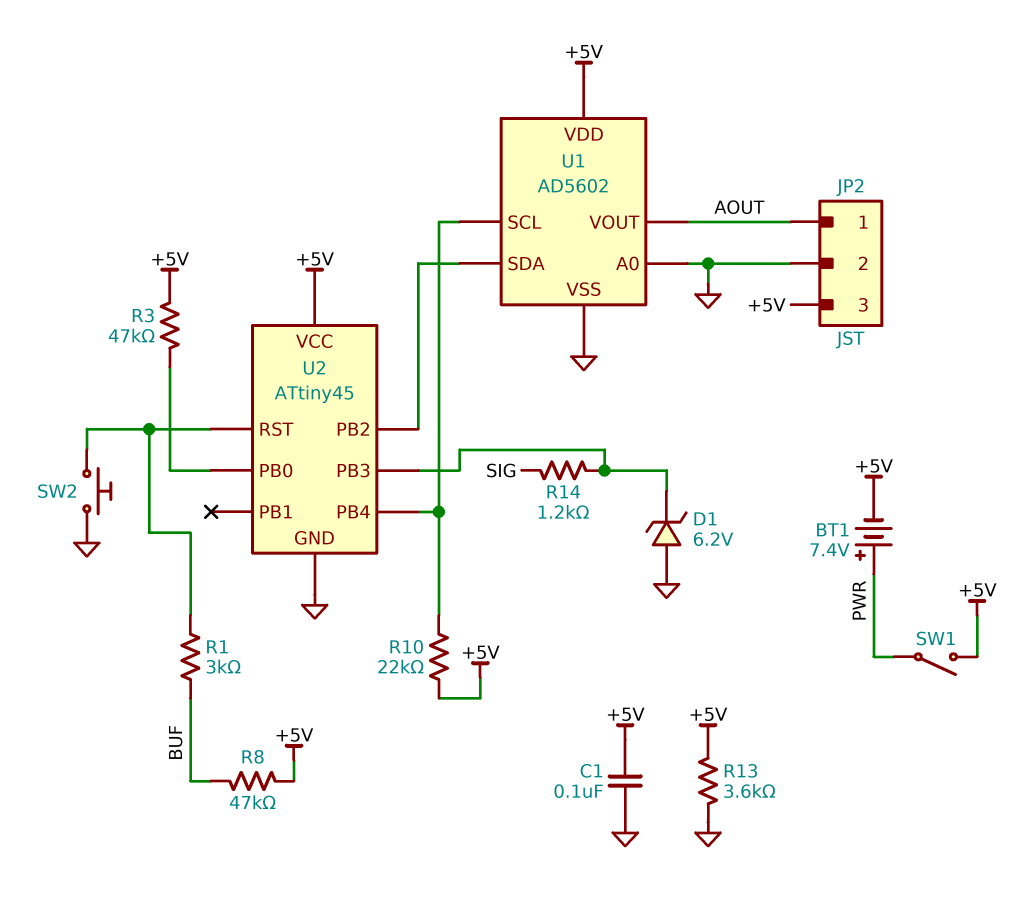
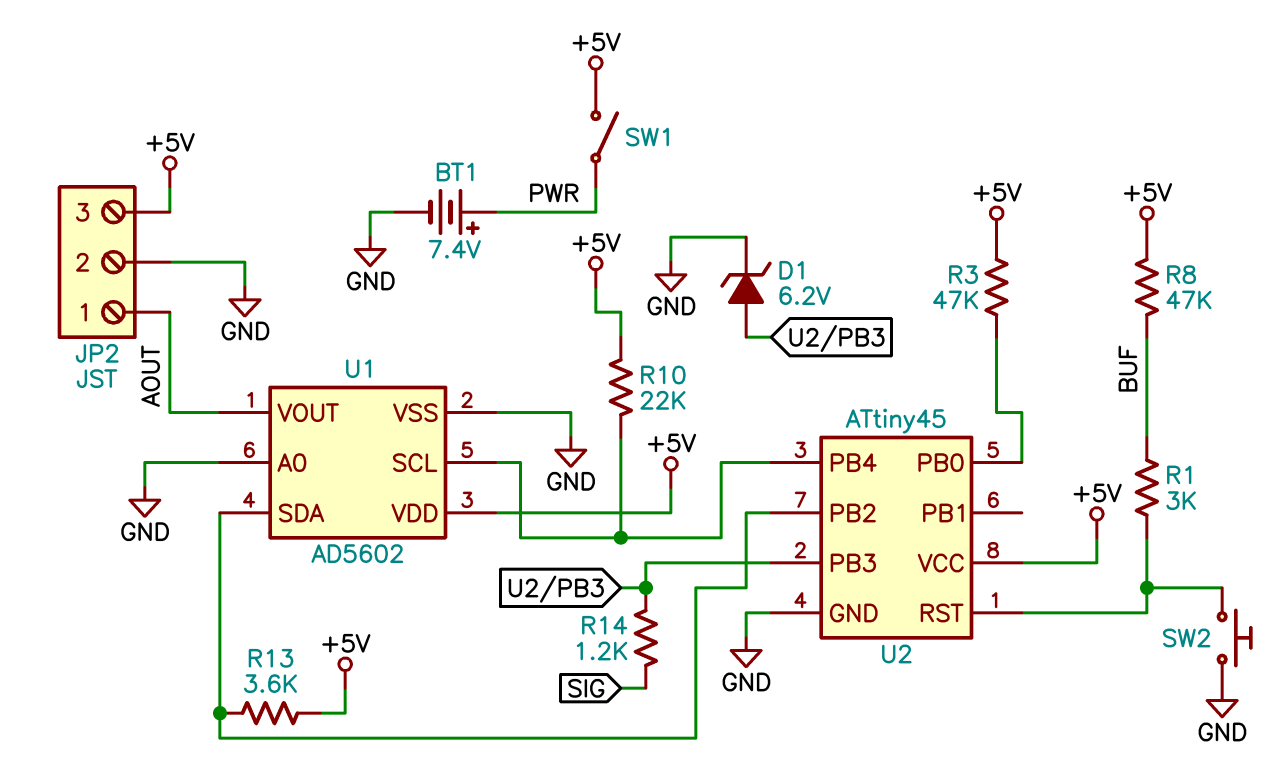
BT1: 7.4V (plus PWR, minus +5V) -> 7.4V (plus PWR, minus GND)
C1: 100nF (+5V, GND) -> none
D1: zener 6.2V (A GND, K U2/PB3) -> zener 6.2V (A U2/PB3, K GND)
R13: 3.6k (+5V, GND) -> 3.6k (+5V, U1/SDA)

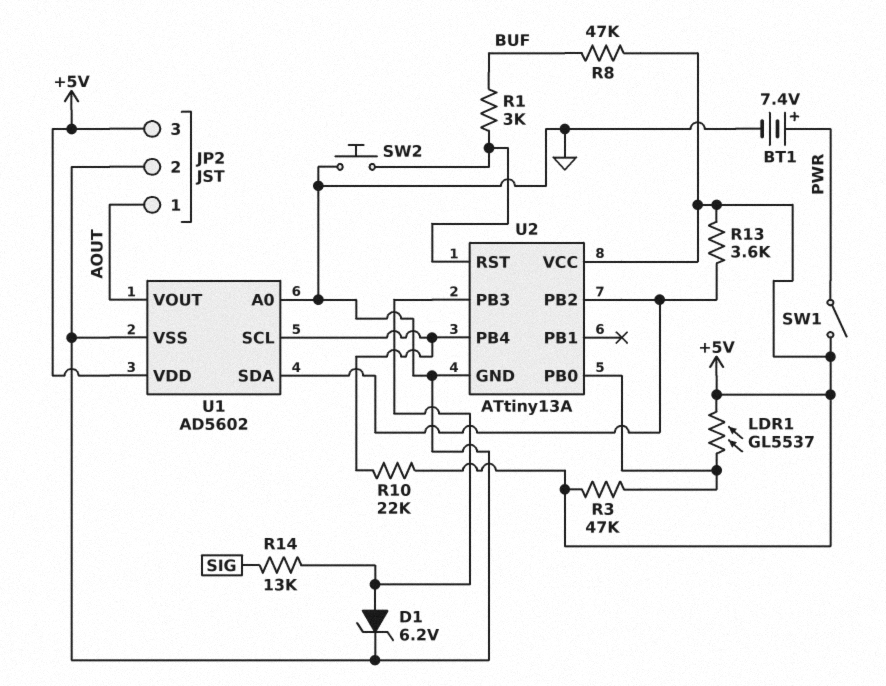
LDR1: none -> GL5537 (+5V, U2/PB0)
R14: 1.2k (SIG, U2/PB3) -> 13k (SIG, U2/PB3)
U2: ATtiny45 -> ATtiny13A

